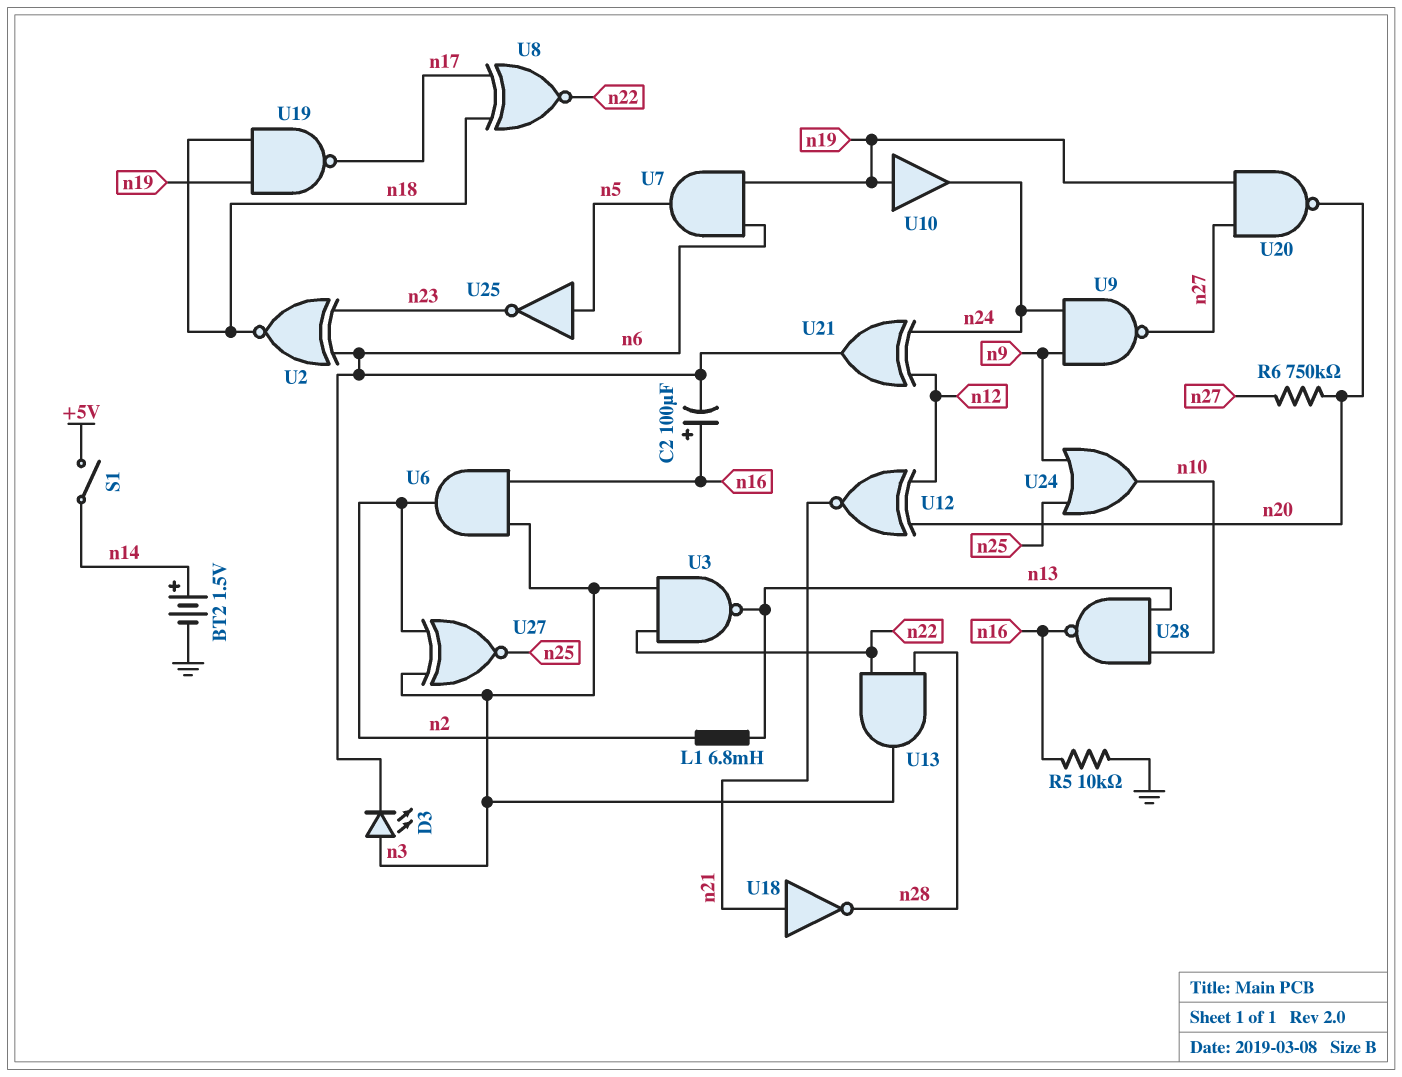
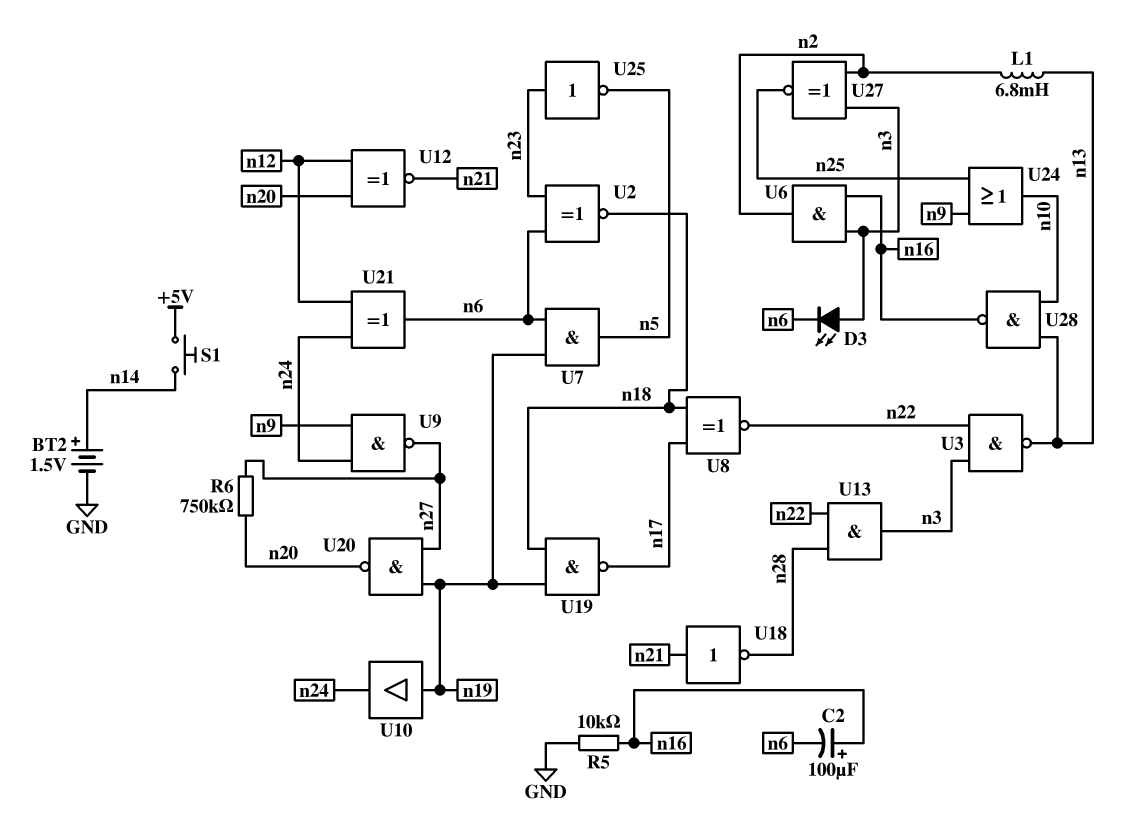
S1: switch (+5V, n14) -> button (+5V, n14)
U25: NOT (in n5, out n23) -> NOT (in n23, out n5)

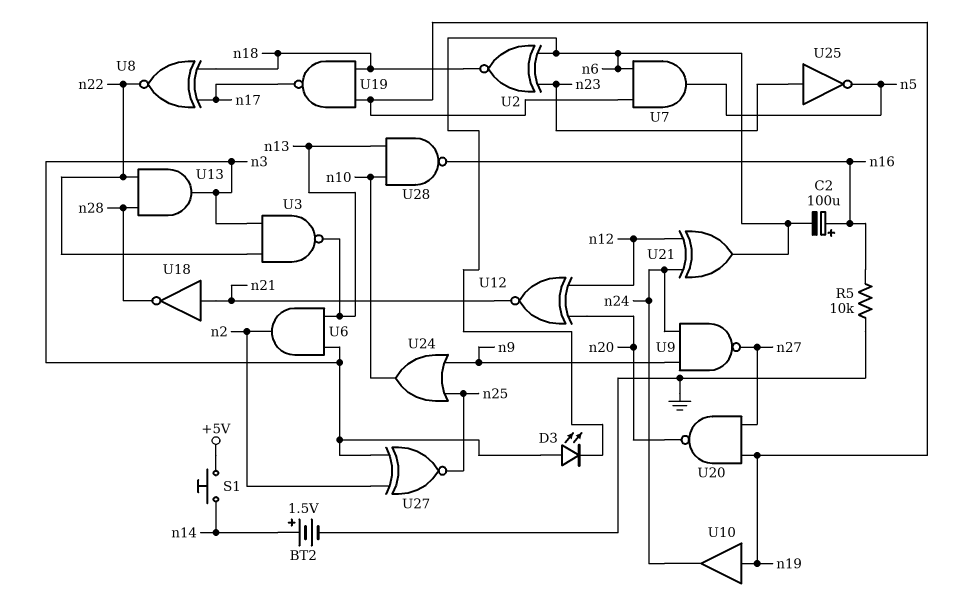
L1: 6.8mH (n2, n13) -> none
R6: 750k (n20, n27) -> none
U6: AND (in n3, in n16, out n2) -> AND (in n3, in n13, out n2)

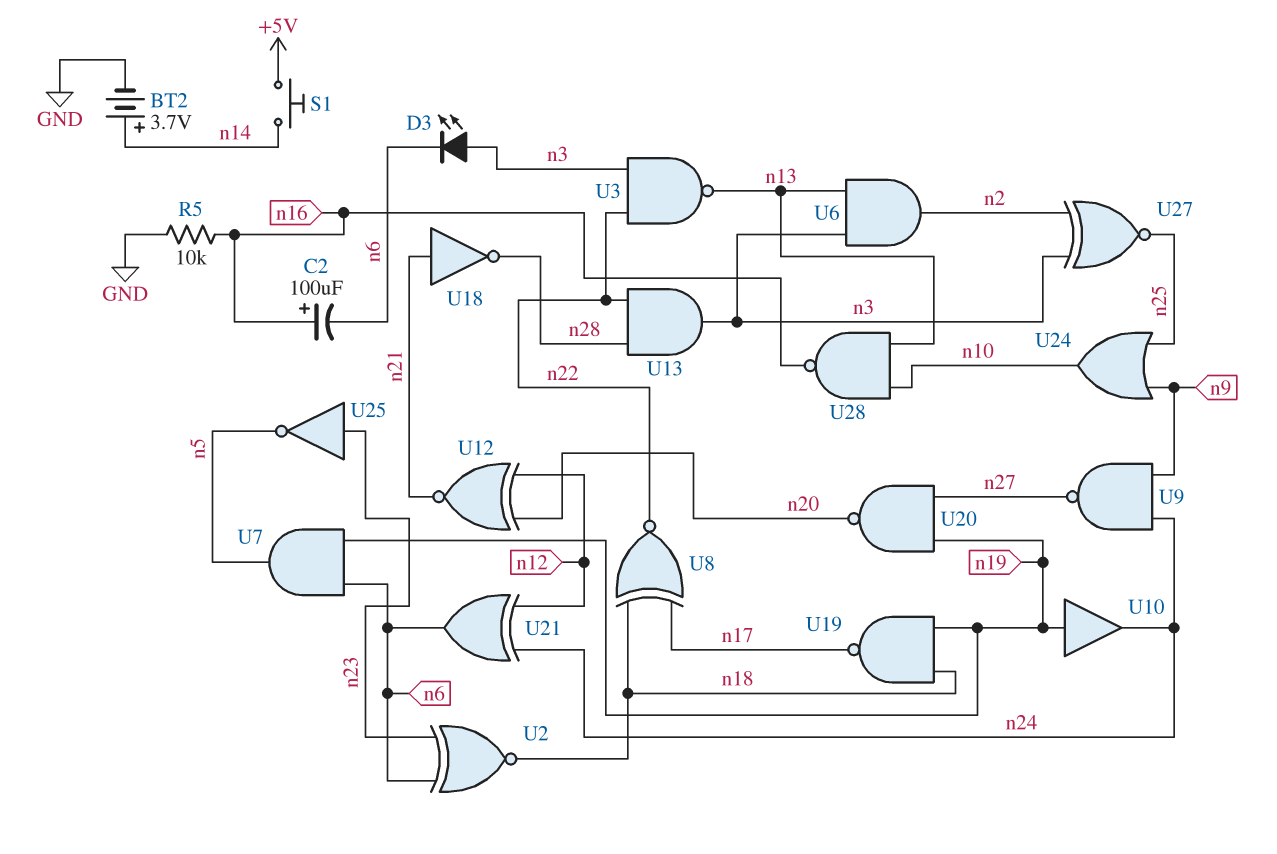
BT2: 1.5V (plus n14, minus GND) -> 3.7V (plus n14, minus GND)

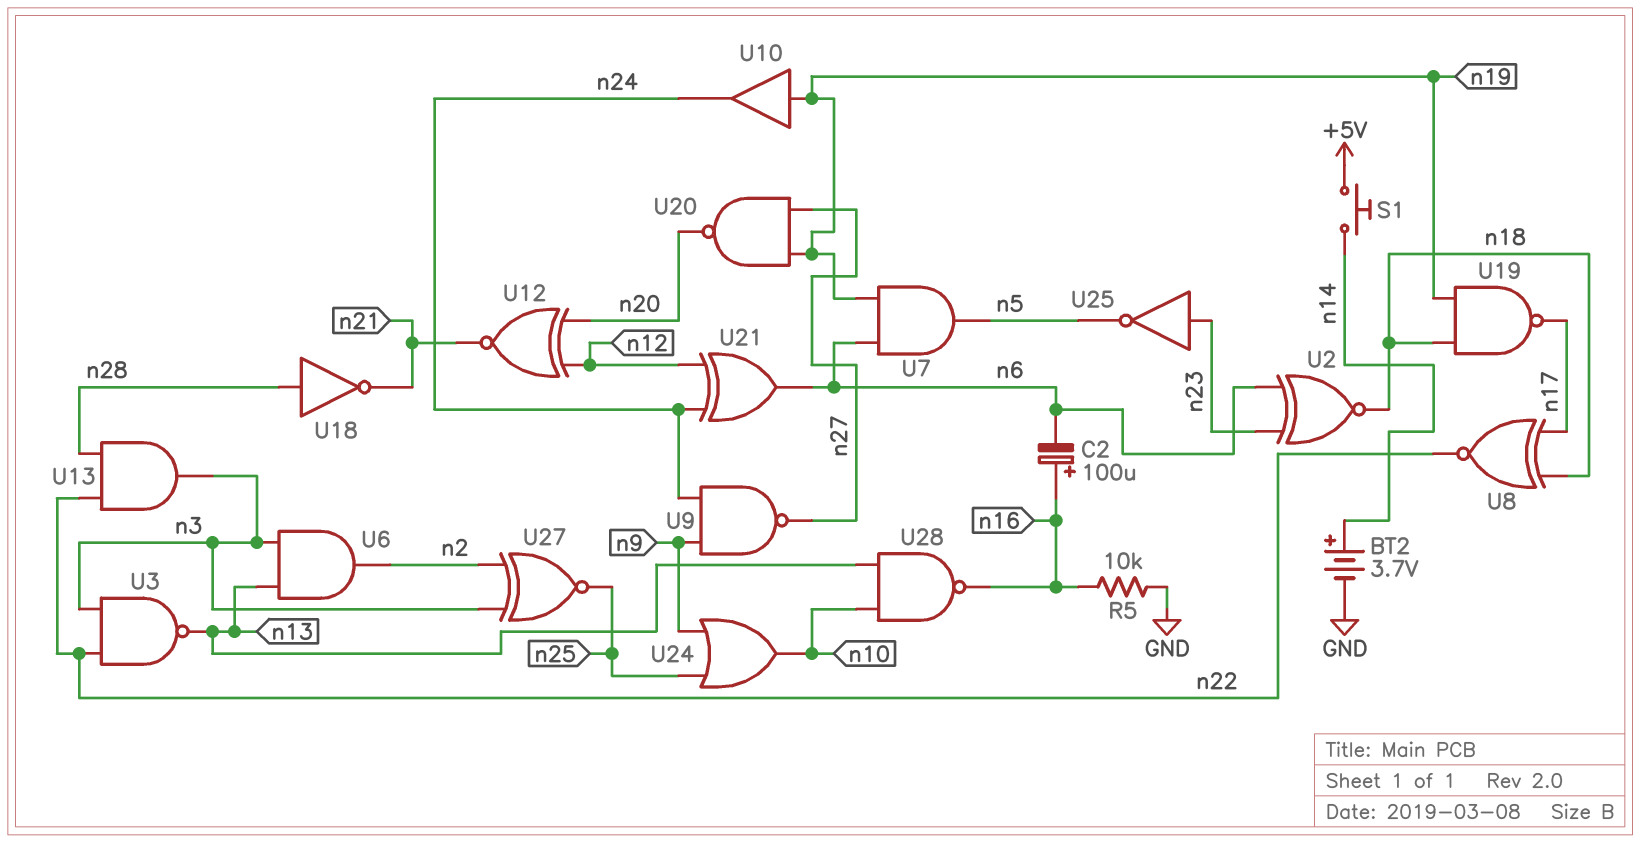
D3: LED (A n3, K n6) -> none
U18: NOT (in n21, out n28) -> NOT (in n28, out n21)

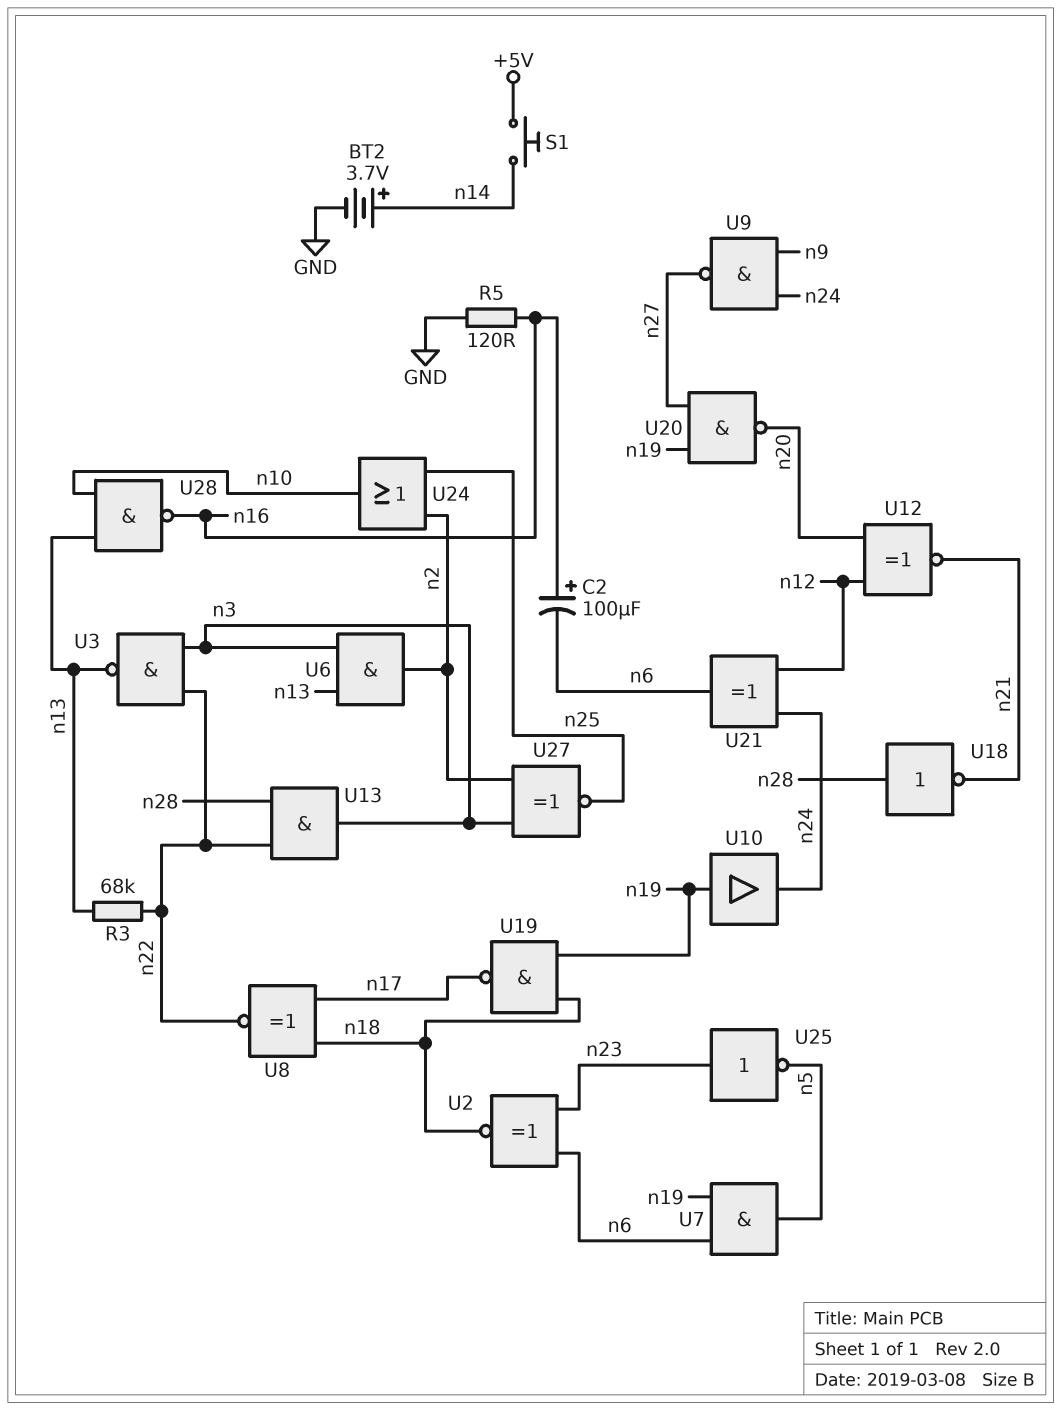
R3: none -> 68k (n13, n22)
R5: 10k (GND, n16) -> 120 (GND, n16)
U24: OR (in n9, in n25, out n10) -> OR (in n2, in n25, out n10)

